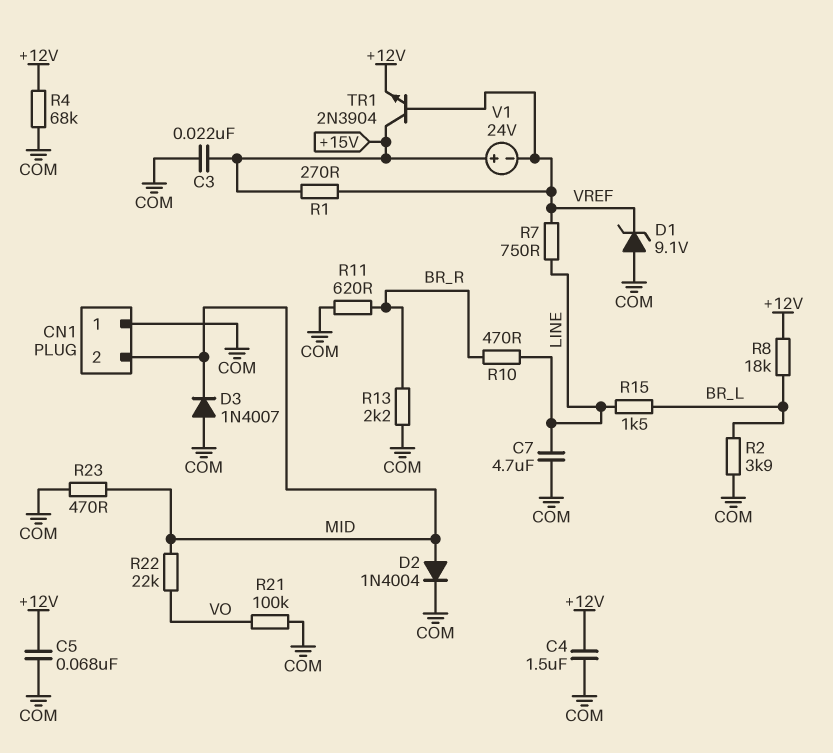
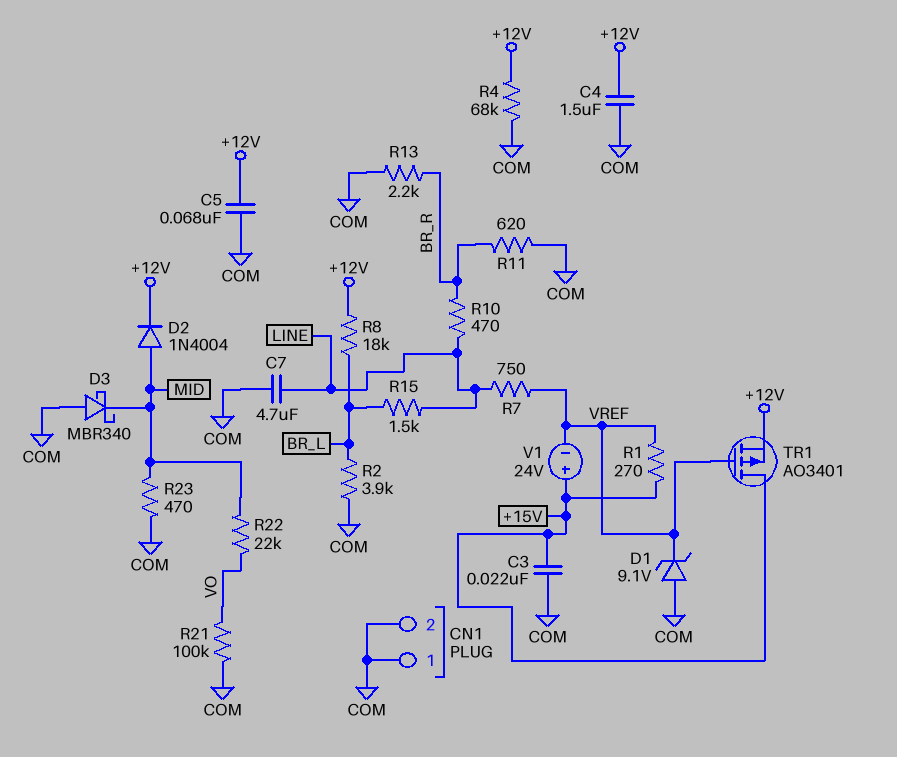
CN1 pin 2: MID -> COM
D2: diode 1N4004 (A MID, K COM) -> diode 1N4004 (A MID, K +12V)
D3: diode 1N4007 (A COM, K MID) -> schottky MBR340 (A COM, K MID)
TR1: NPN 2N3904 (B VREF, C +15V, E +12V) -> PMOS AO3401 (G VREF, D +15V, S +12V)

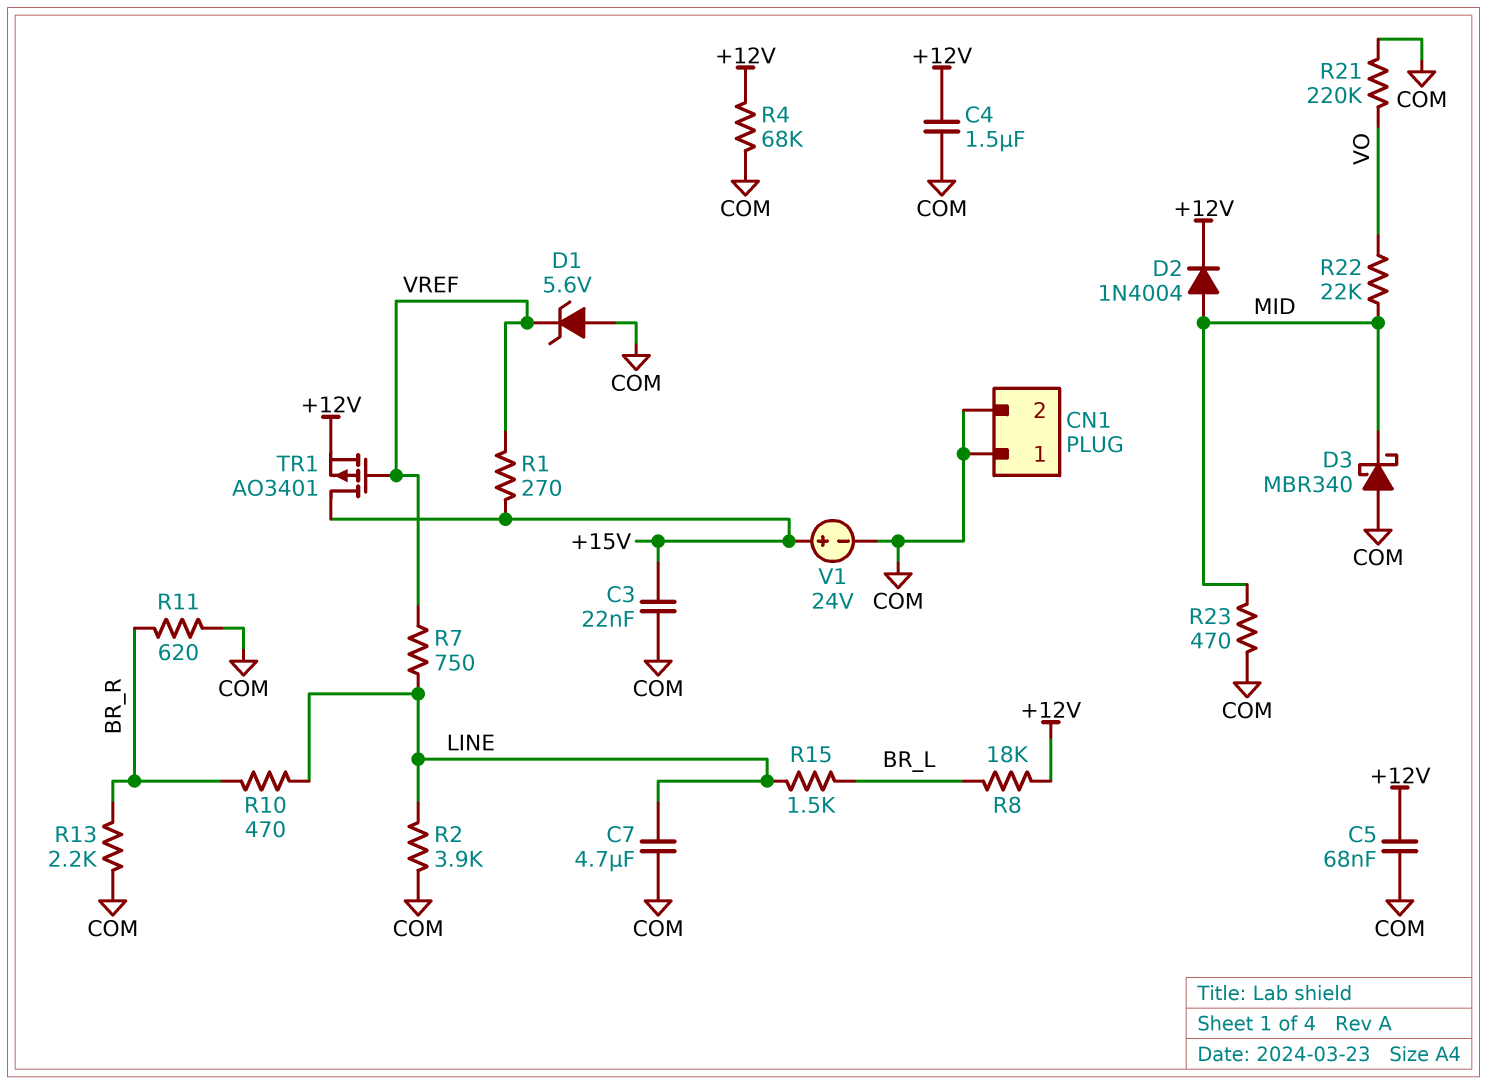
D1: zener 9.1V (A COM, K VREF) -> zener 5.6V (A COM, K VREF)
R2: 3.9k (BR_L, COM) -> 3.9k (COM, LINE)
R21: 100k (COM, VO) -> 220k (COM, VO)
V1: 24V (plus +15V, minus VREF) -> 24V (plus +15V, minus COM)

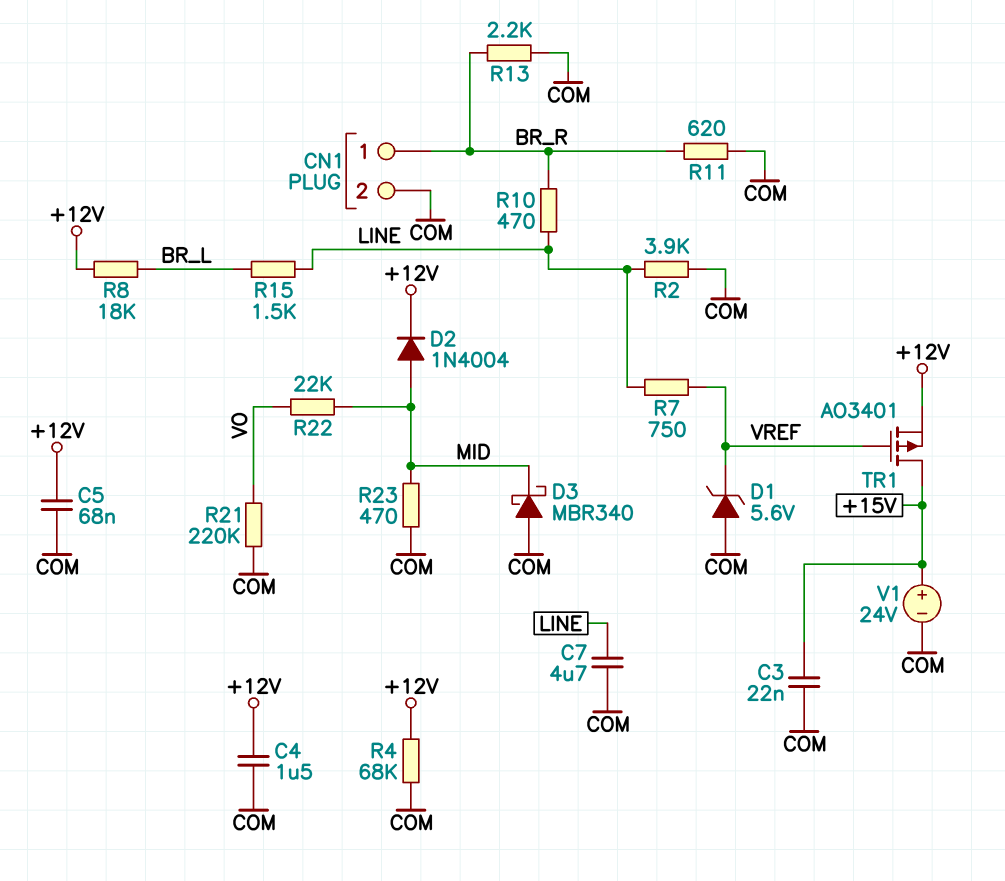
CN1 pin 1: COM -> BR_R
R1: 270 (+15V, VREF) -> none

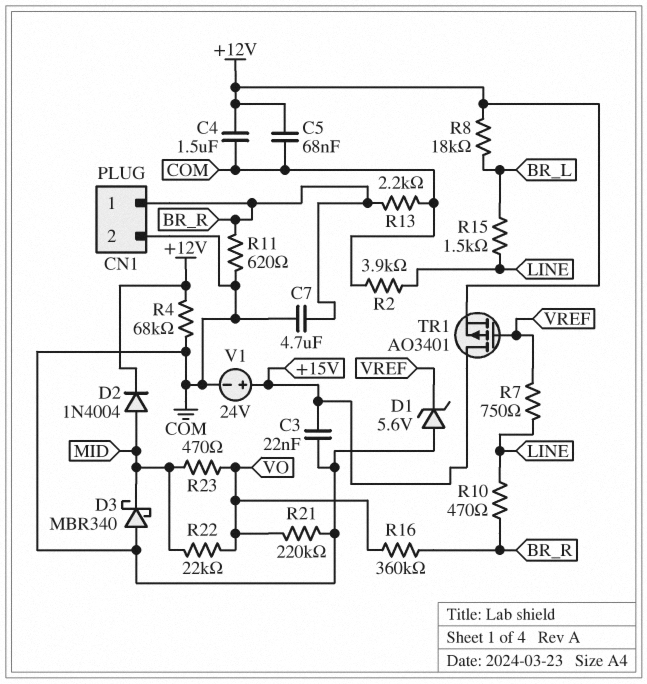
C7: 4.7uF (COM, LINE) -> 4.7uF (BR_R, COM)
R16: none -> 360k (BR_R, VO)
R23: 470 (COM, MID) -> 470 (MID, VO)

